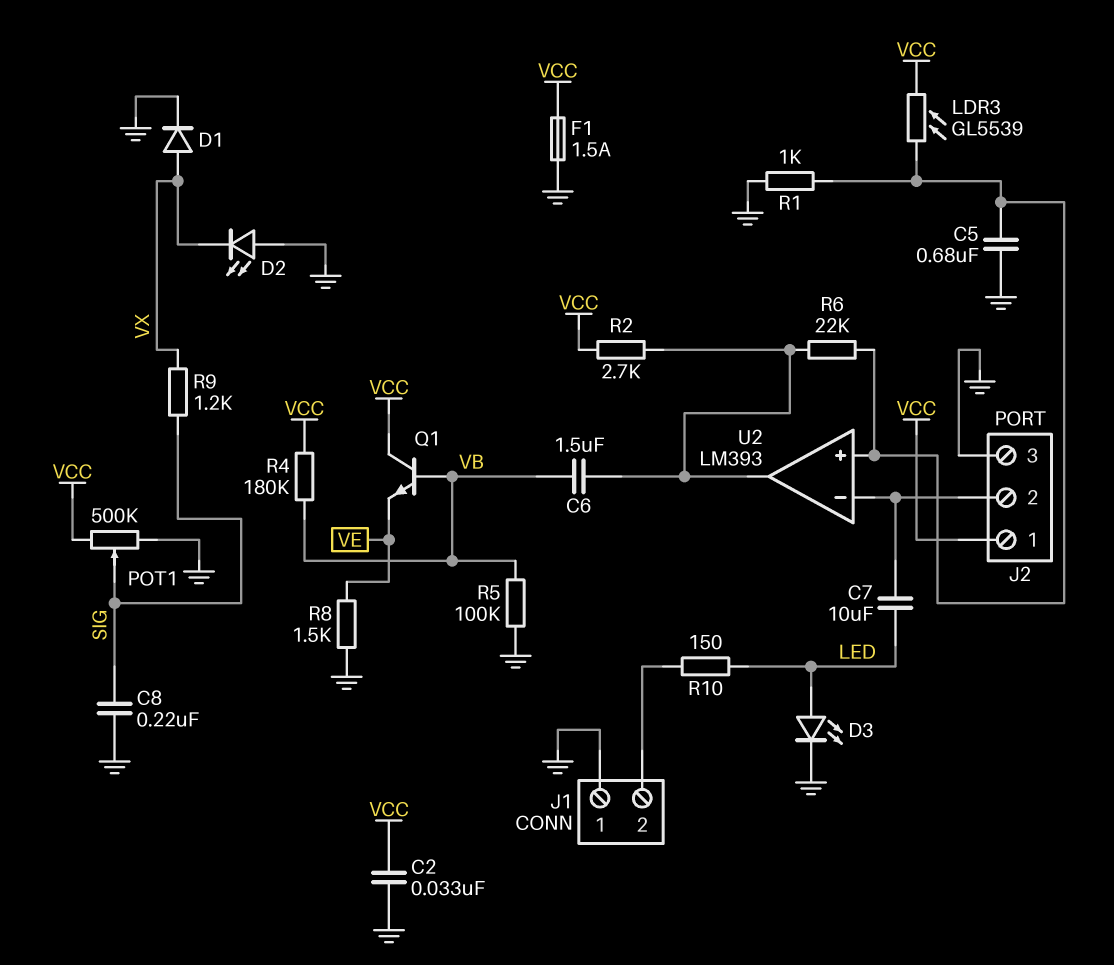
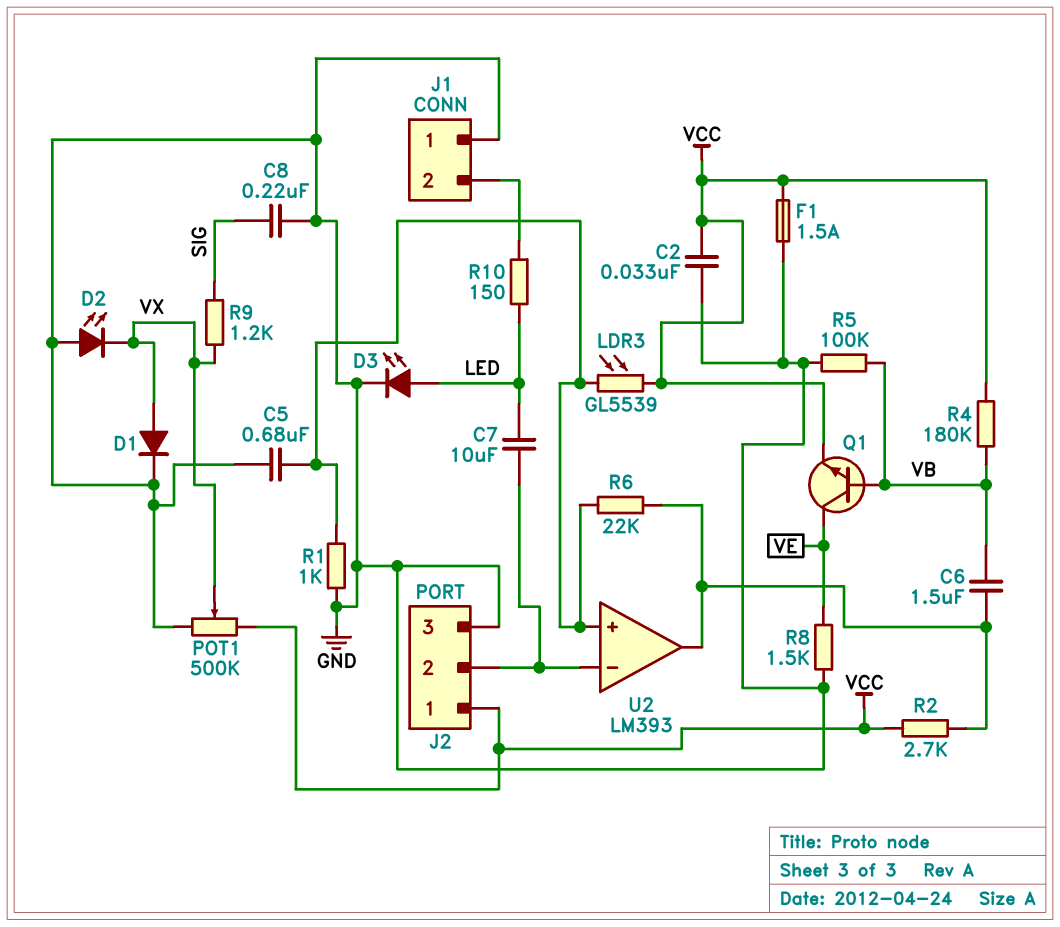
POT1: 500k (GND, VCC, wiper SIG) -> 500k (GND, VCC, wiper VX)
Q1: NPN (B VB, C VCC, E VE) -> NPN (B VB, C VE, E VCC)

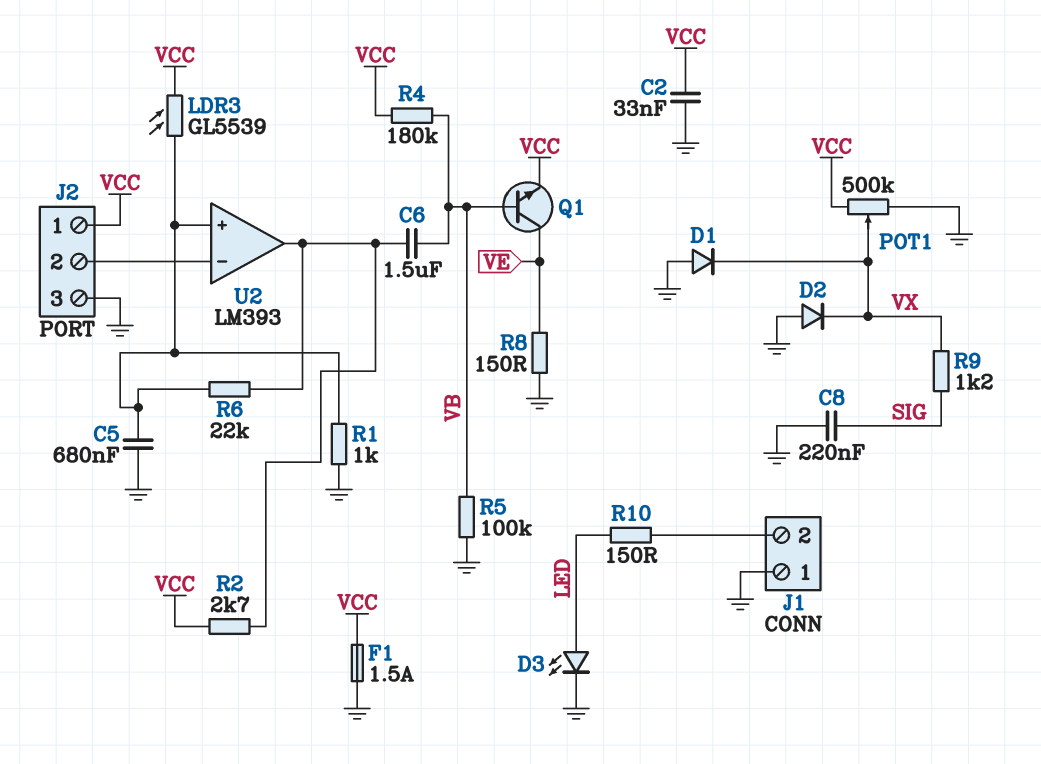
C7: 10uF (J2/2, LED) -> none
D1: diode (A VX, K GND) -> diode (A GND, K VX)
D2: LED (A GND, K VX) -> diode (A GND, K VX)
R8: 1.5k (GND, VE) -> 150 (GND, VE)

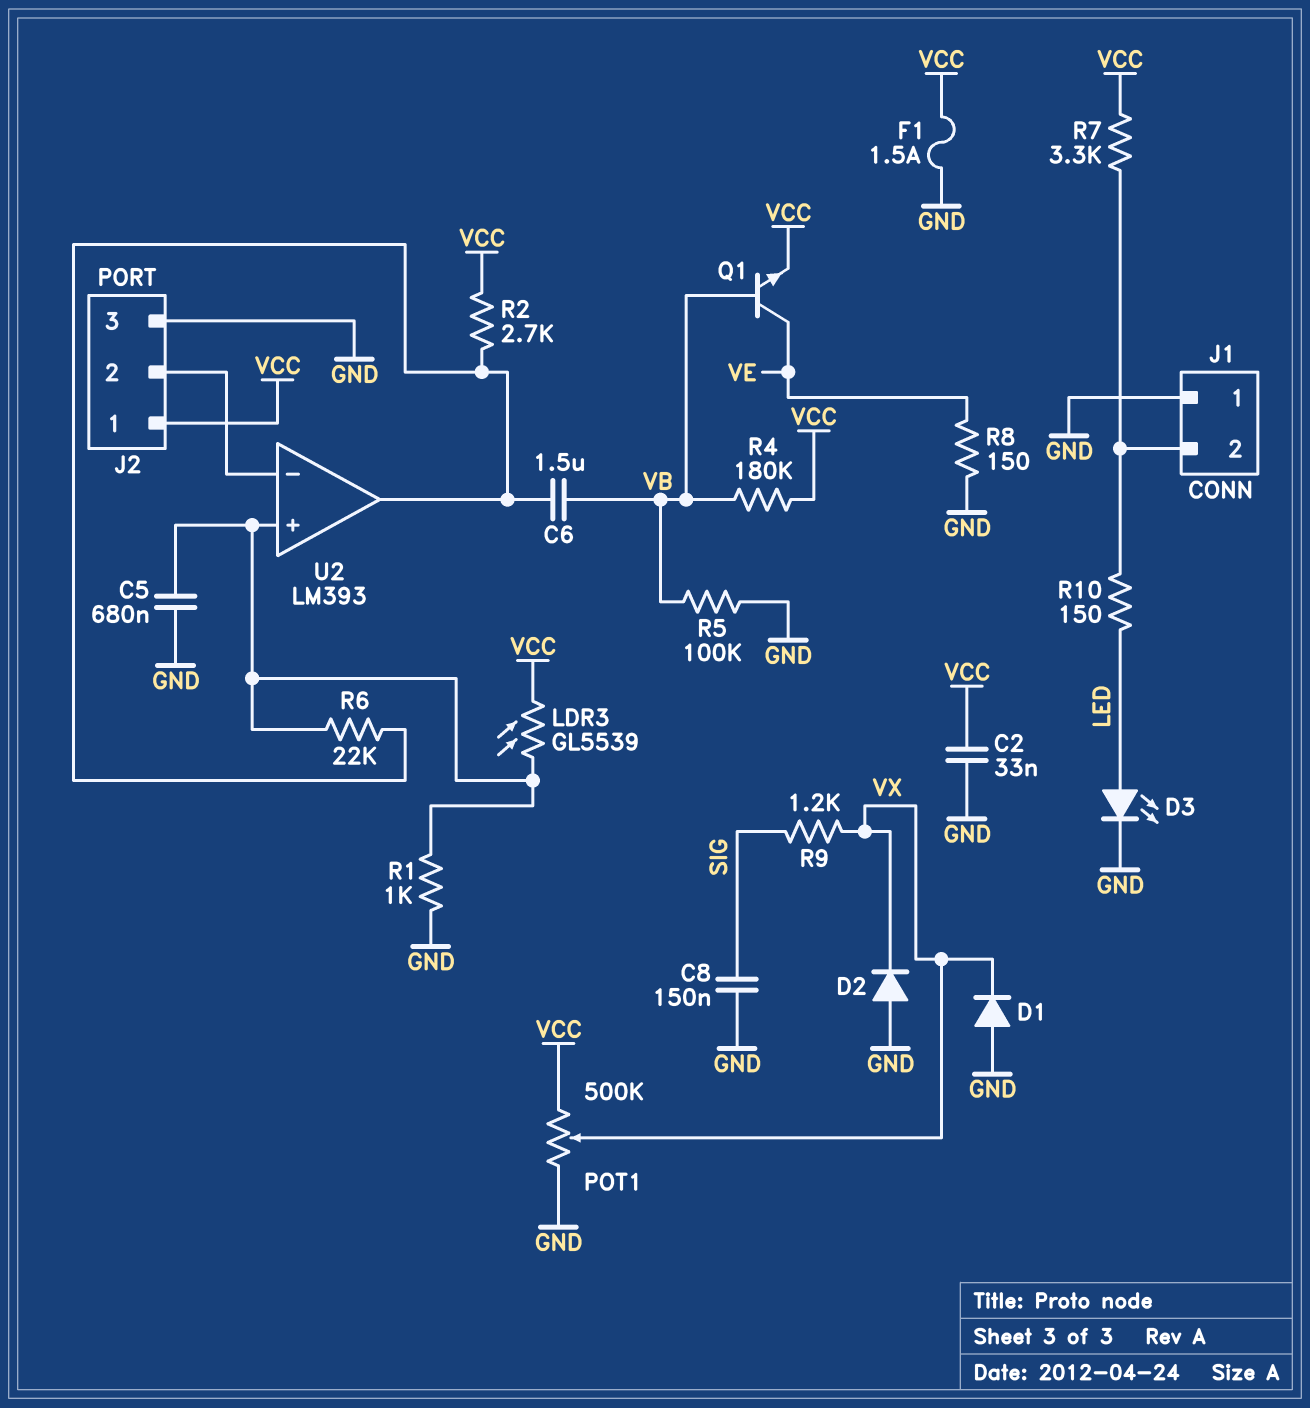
C8: 220nF (GND, SIG) -> 150nF (GND, SIG)
R7: none -> 3.3k (J1/2, VCC)

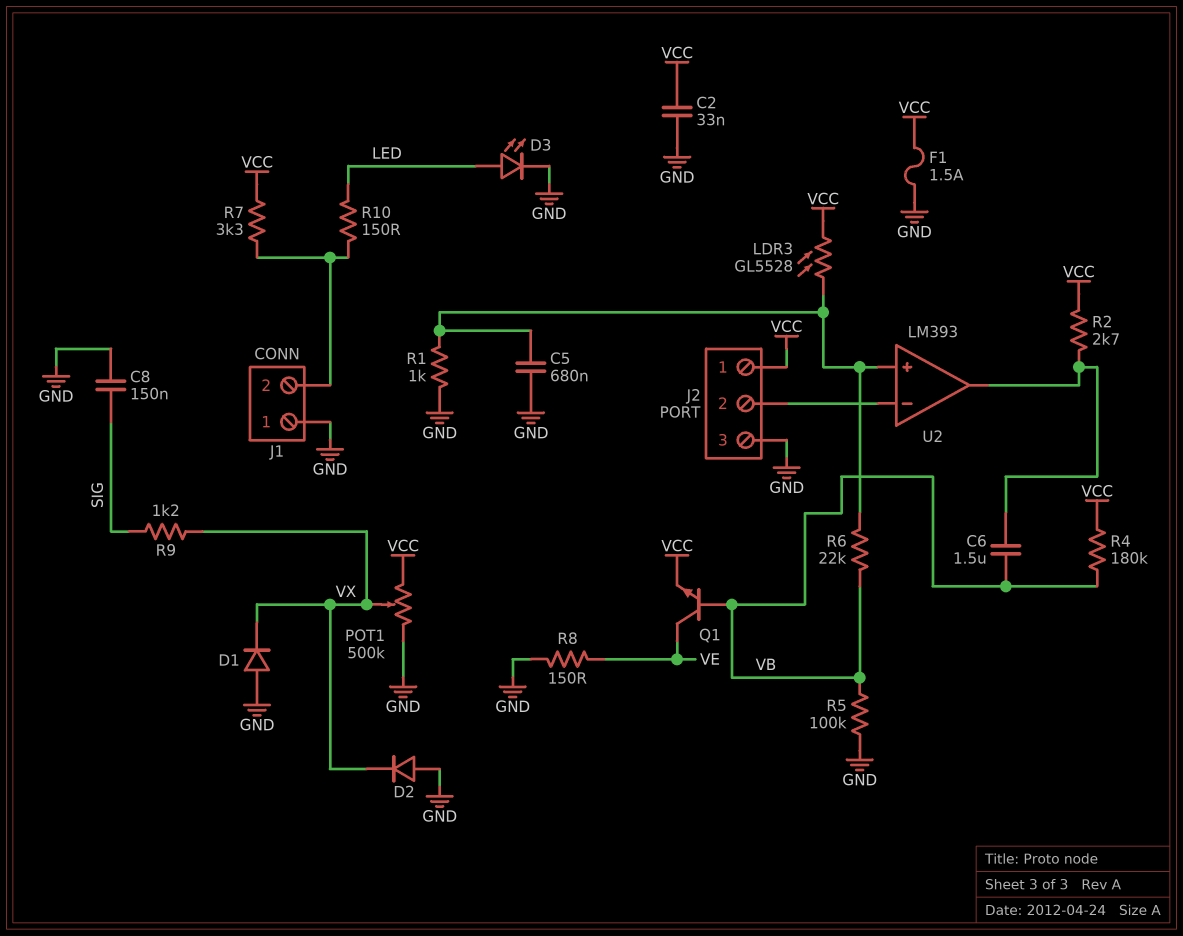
LDR3: GL5539 (U2/in+, VCC) -> GL5528 (U2/in+, VCC)
R6: 22k (U2/in+, U2/out) -> 22k (U2/in+, VB)

